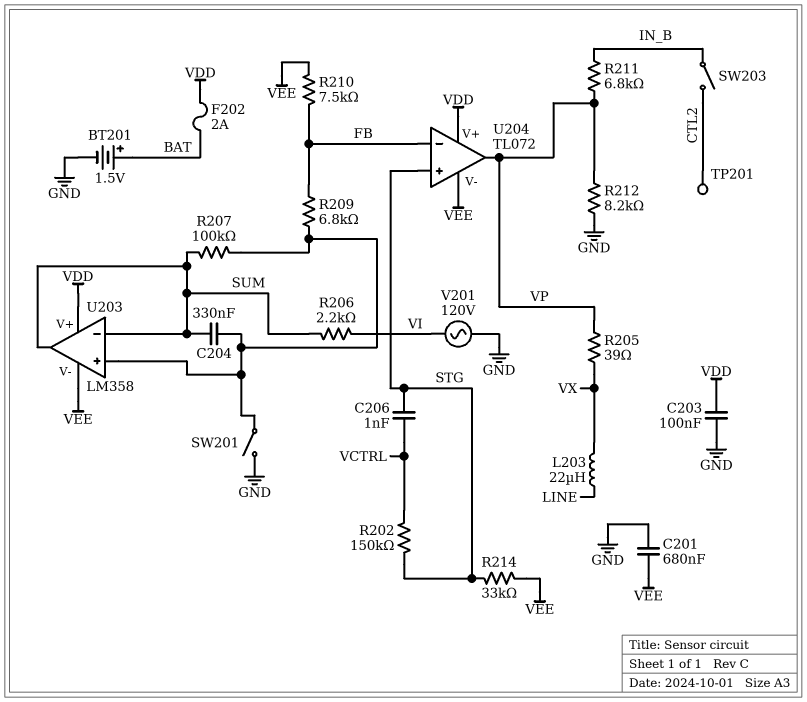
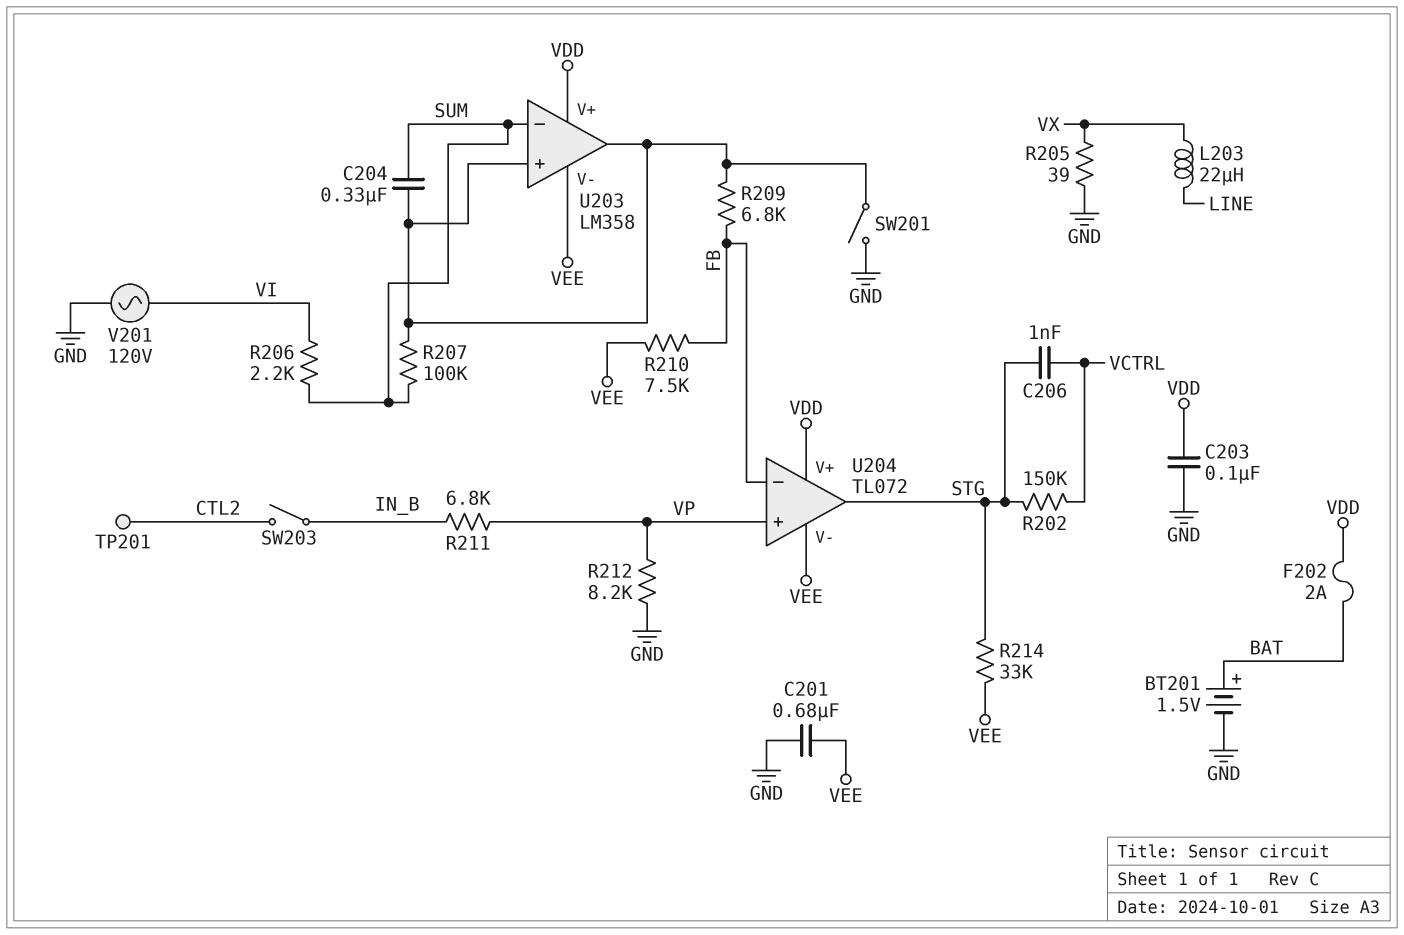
R205: 39 (VP, VX) -> 39 (GND, VX)
U203 pin out: SUM -> U203/in+
U204 pin in+: STG -> VP
U204 pin out: VP -> STG

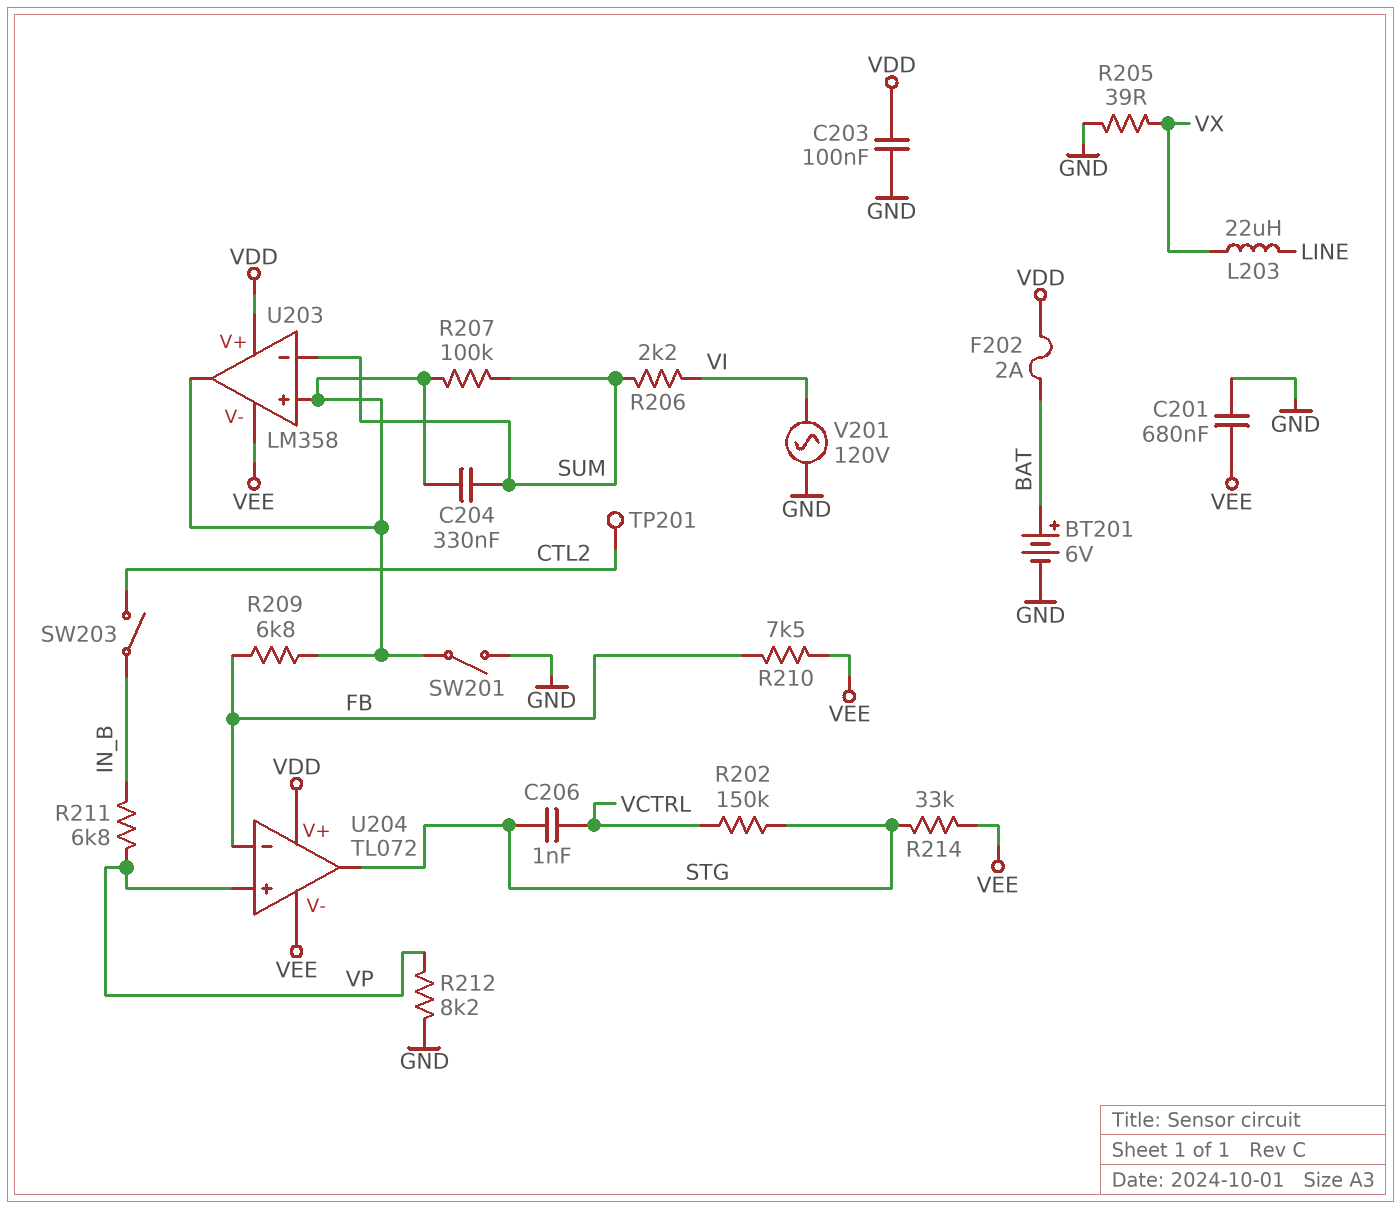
BT201: 1.5V (plus BAT, minus GND) -> 6V (plus BAT, minus GND)

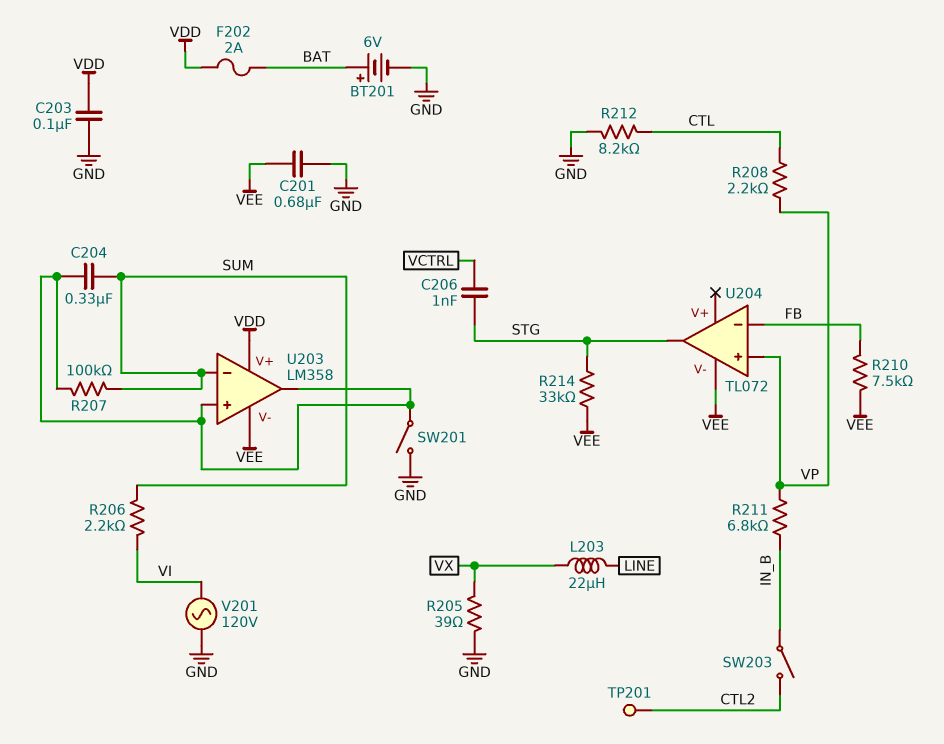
R202: 150k (STG, VCTRL) -> none
R208: none -> 2.2k (CTL, VP)
R209: 6.8k (FB, U203/in+) -> none
R212: 8.2k (GND, VP) -> 8.2k (CTL, GND)
U204 pin V+: VDD -> none

